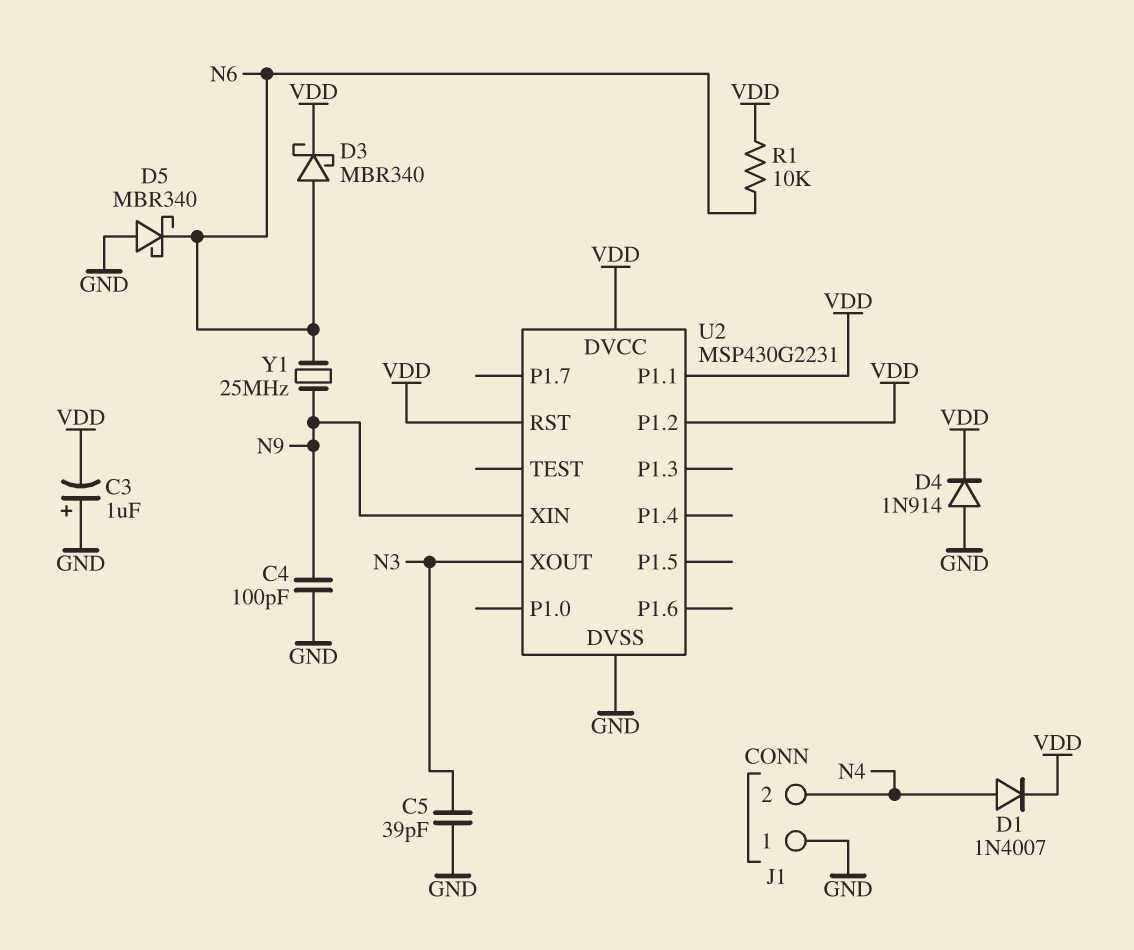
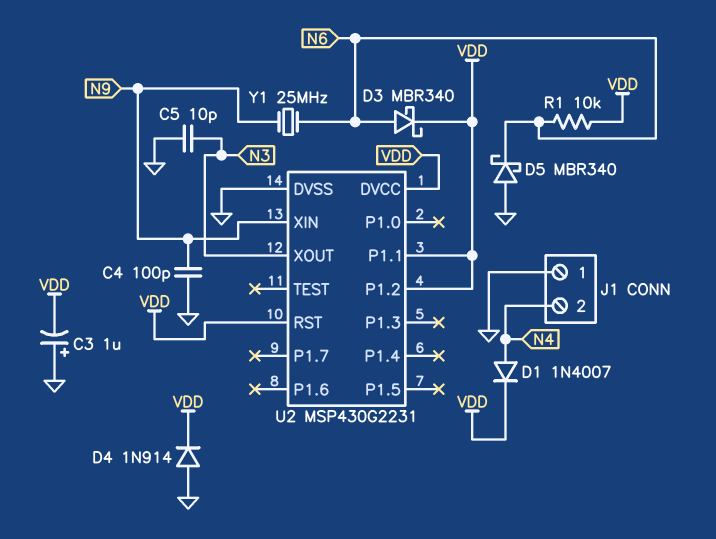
C5: 39pF (GND, N3) -> 10pF (GND, N3)

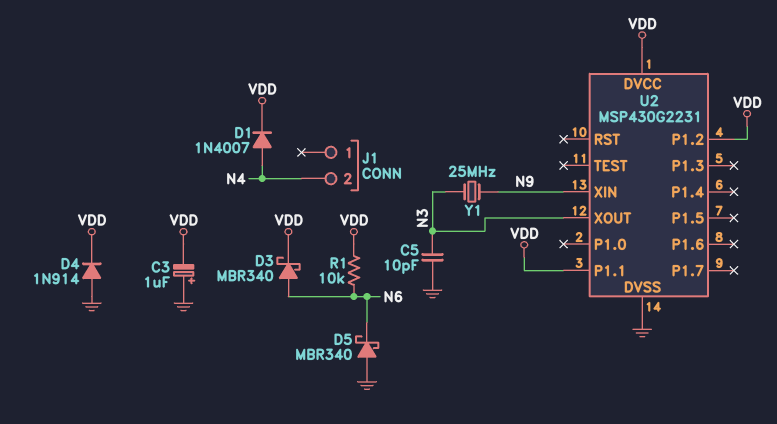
C4: 100pF (GND, N9) -> none
J1 pin 1: GND -> none
U2 pin RST: VDD -> none
Y1: 25MHz (N6, N9) -> 25MHz (N3, N9)

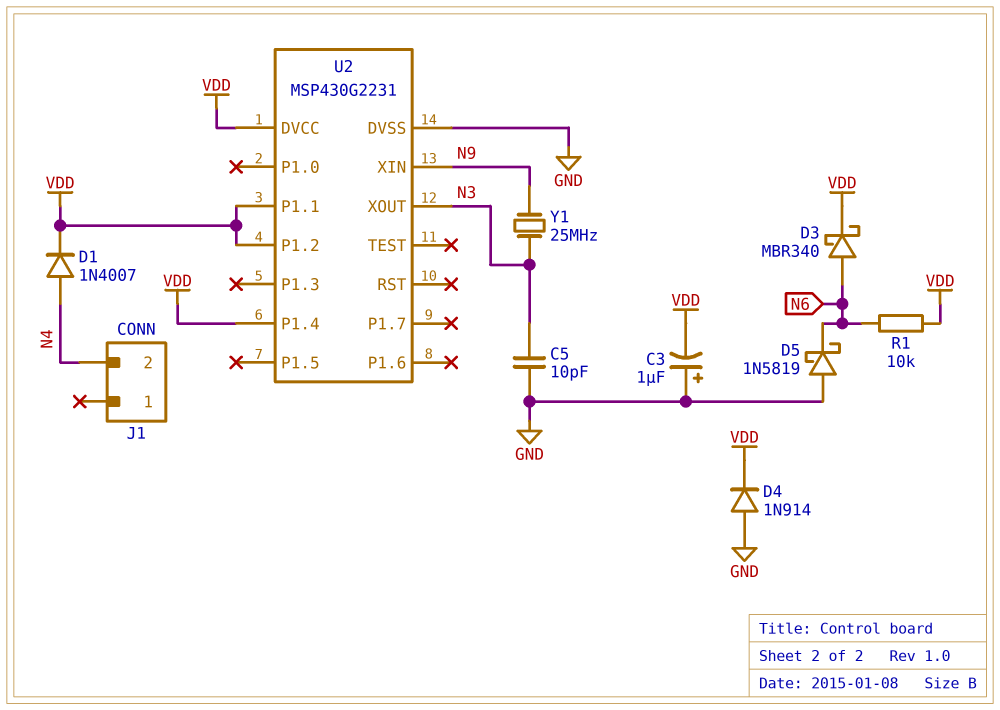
D5: schottky MBR340 (A GND, K N6) -> schottky 1N5819 (A GND, K N6)
U2 pin P1.4: none -> VDD

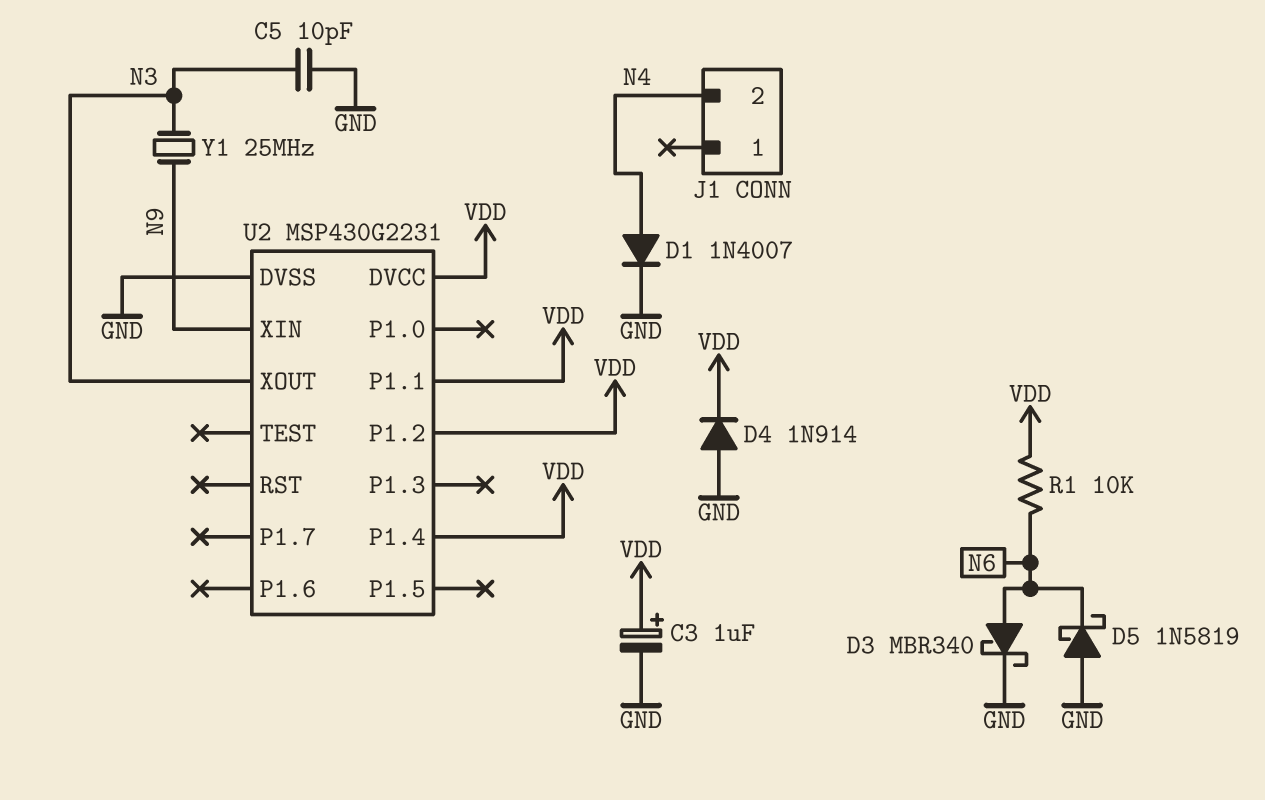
C3: 1uF (plus GND, minus VDD) -> 1uF (plus VDD, minus GND)
D1: diode 1N4007 (A N4, K VDD) -> diode 1N4007 (A N4, K GND)
D3: schottky MBR340 (A N6, K VDD) -> schottky MBR340 (A N6, K GND)

